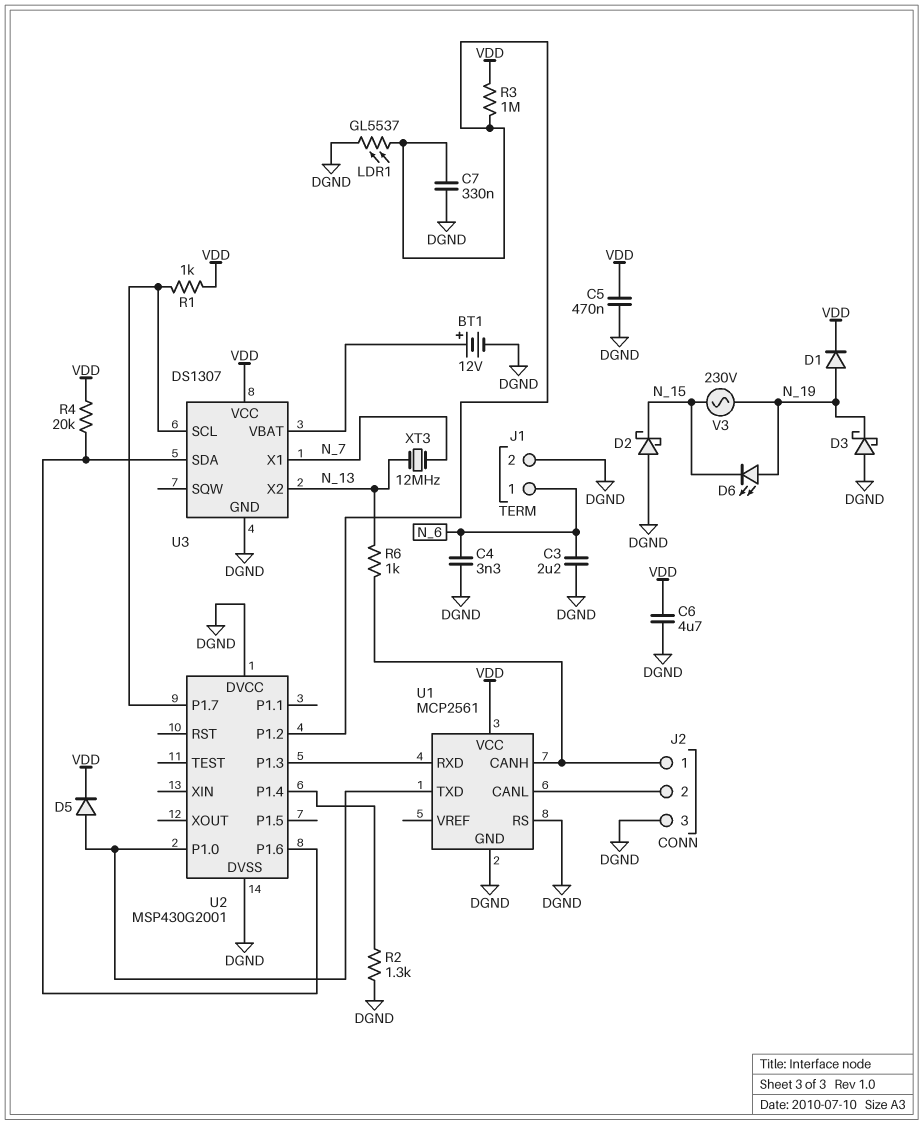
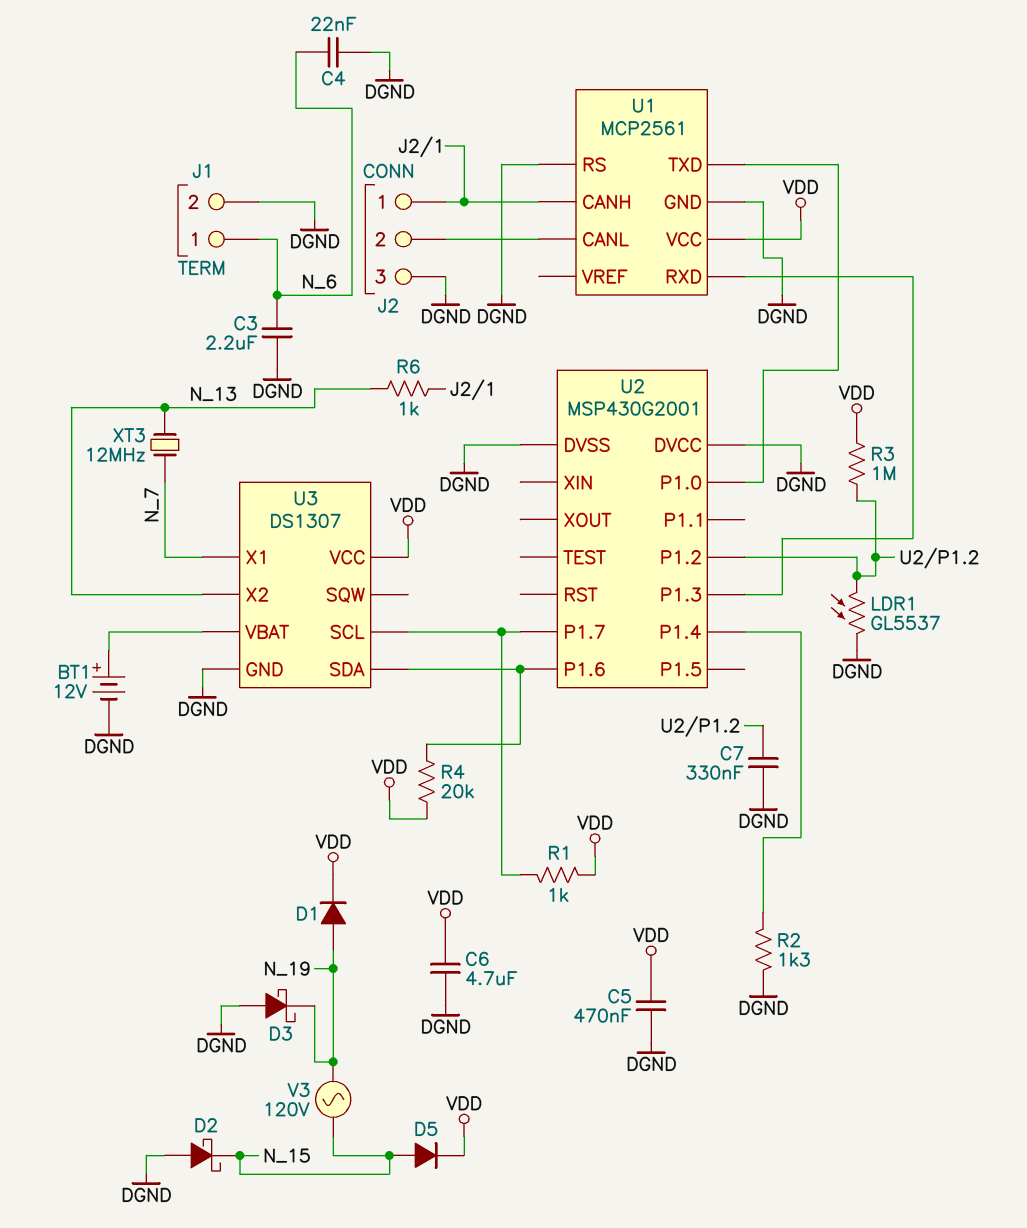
C4: 3.3nF (DGND, N_6) -> 22nF (DGND, N_6)
D5: diode (A U1/TXD, K VDD) -> diode (A N_15, K VDD)
D6: LED (A N_19, K N_15) -> none
V3: AC 230V (N_15, N_19) -> AC 120V (N_15, N_19)

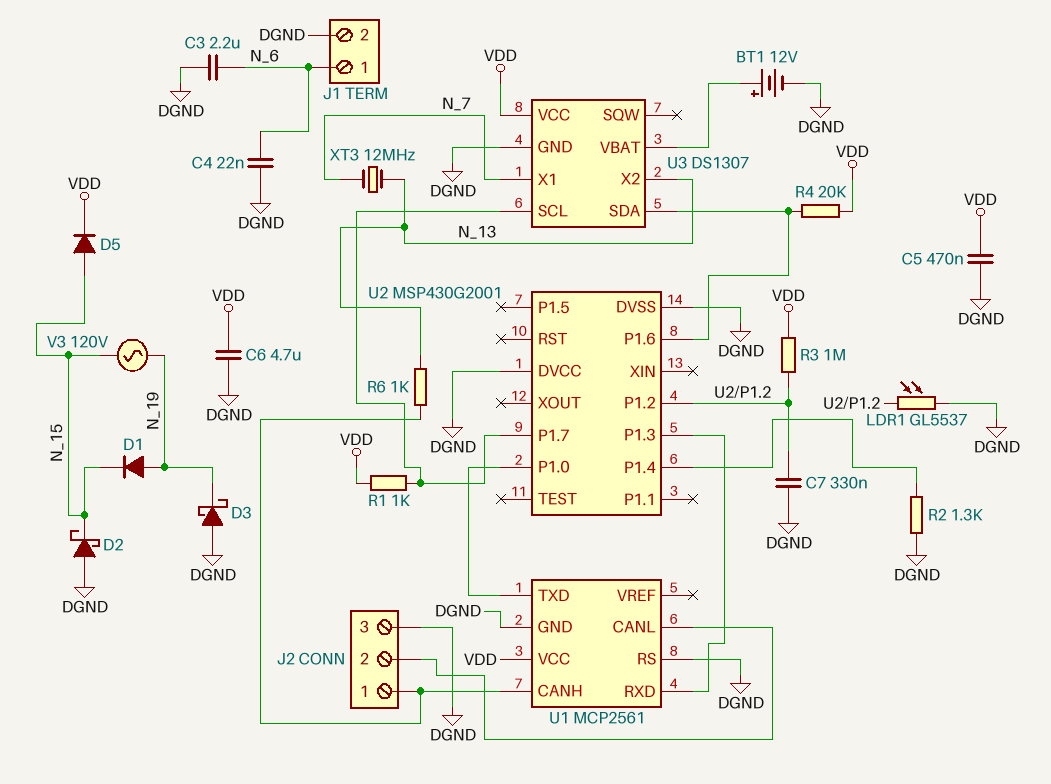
D1: diode (A N_19, K VDD) -> diode (A N_19, K N_15)

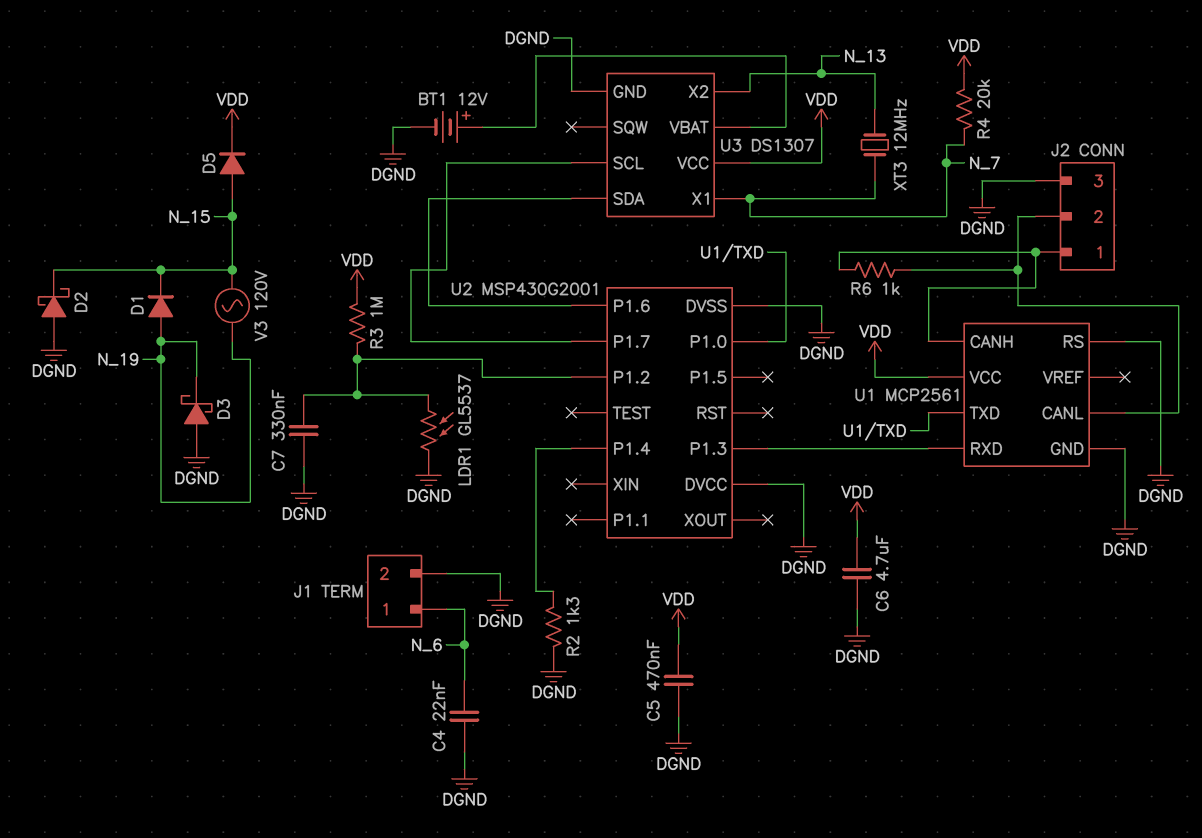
C3: 2.2uF (DGND, N_6) -> none
R1: 1k (U2/P1.7, VDD) -> none
R4: 20k (U2/P1.6, VDD) -> 20k (N_7, VDD)
R6: 1k (J2/1, N_13) -> 1k (J2/1, J2/2)

